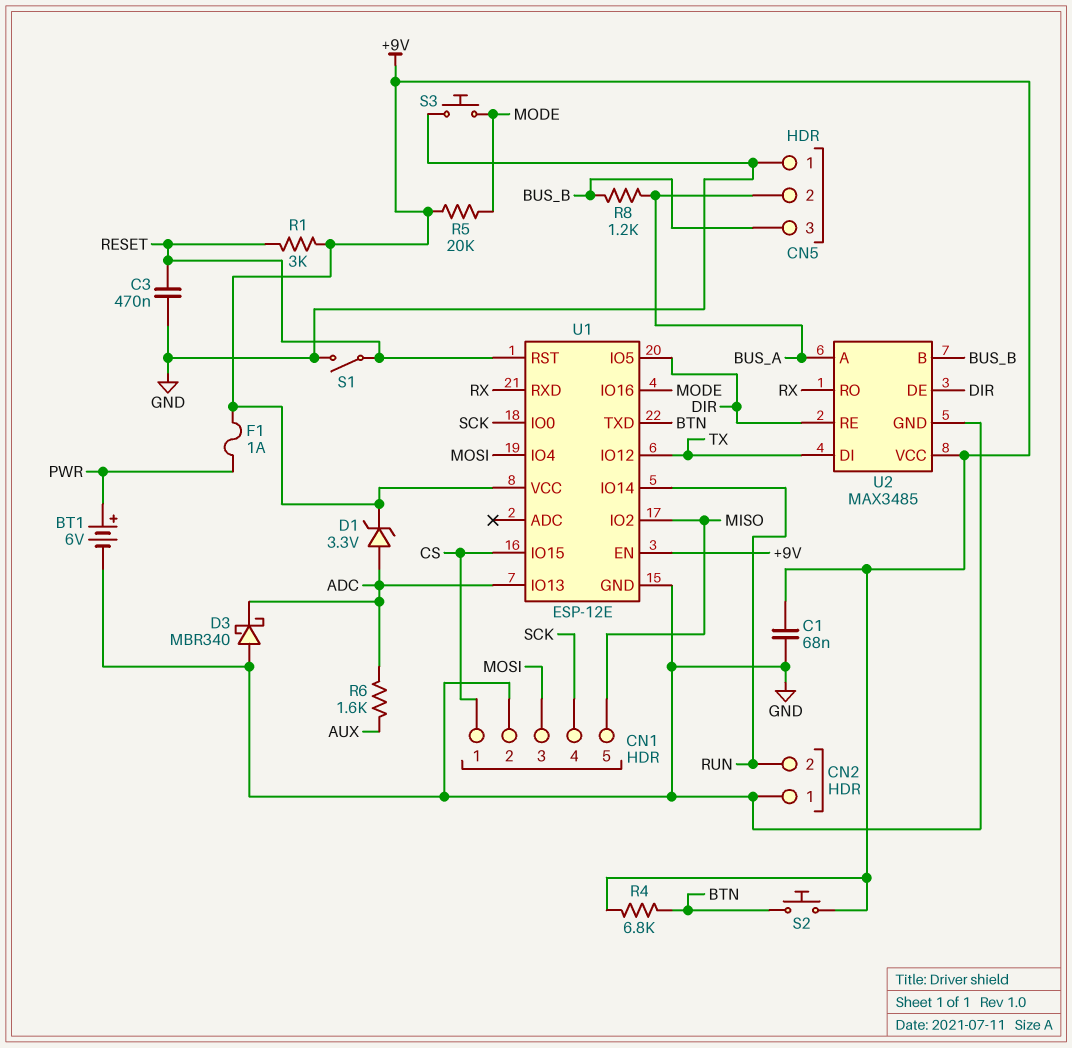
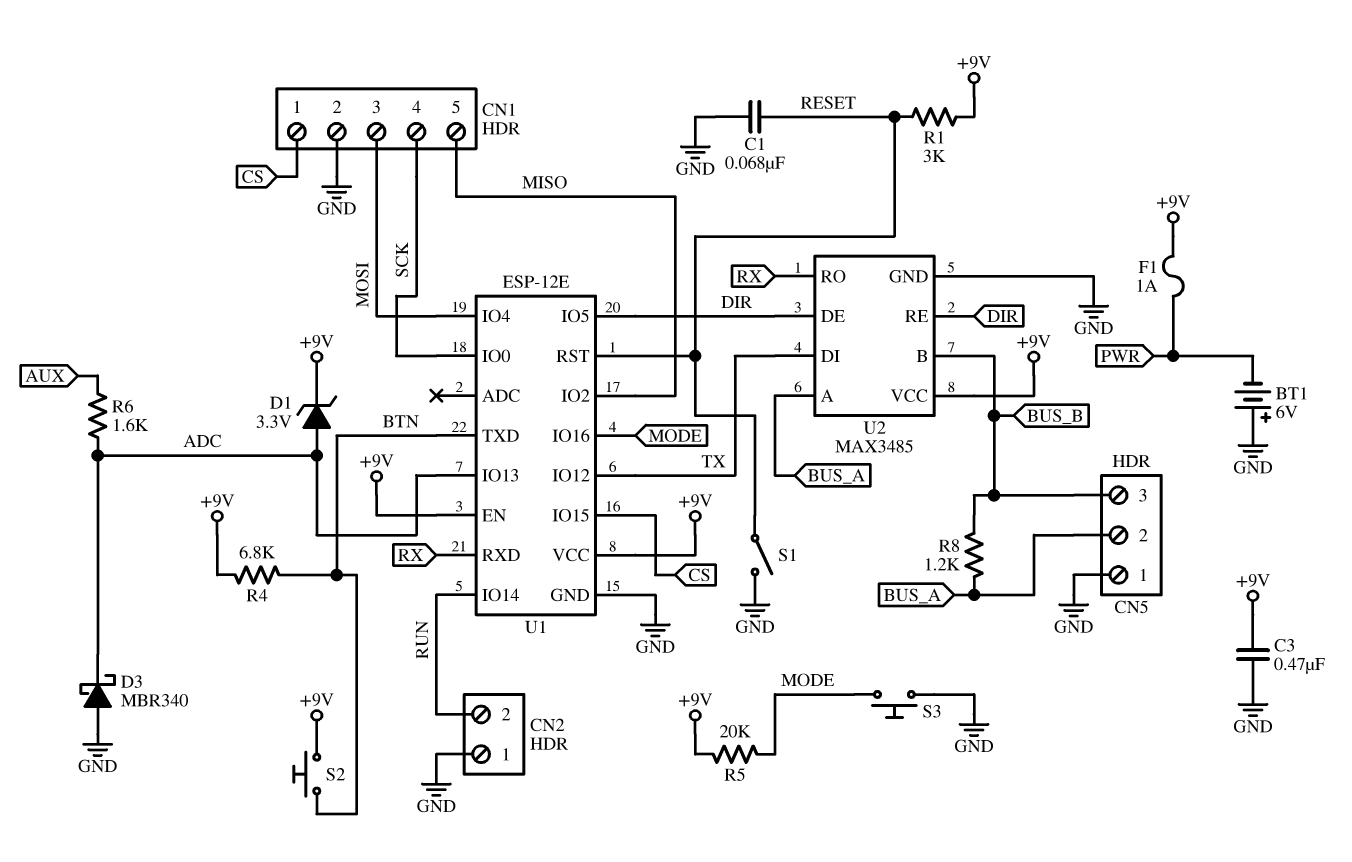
BT1: 6V (plus PWR, minus GND) -> 6V (plus GND, minus PWR)
C1: 68nF (+9V, GND) -> 68nF (GND, RESET)
C3: 470nF (GND, RESET) -> 470nF (+9V, GND)

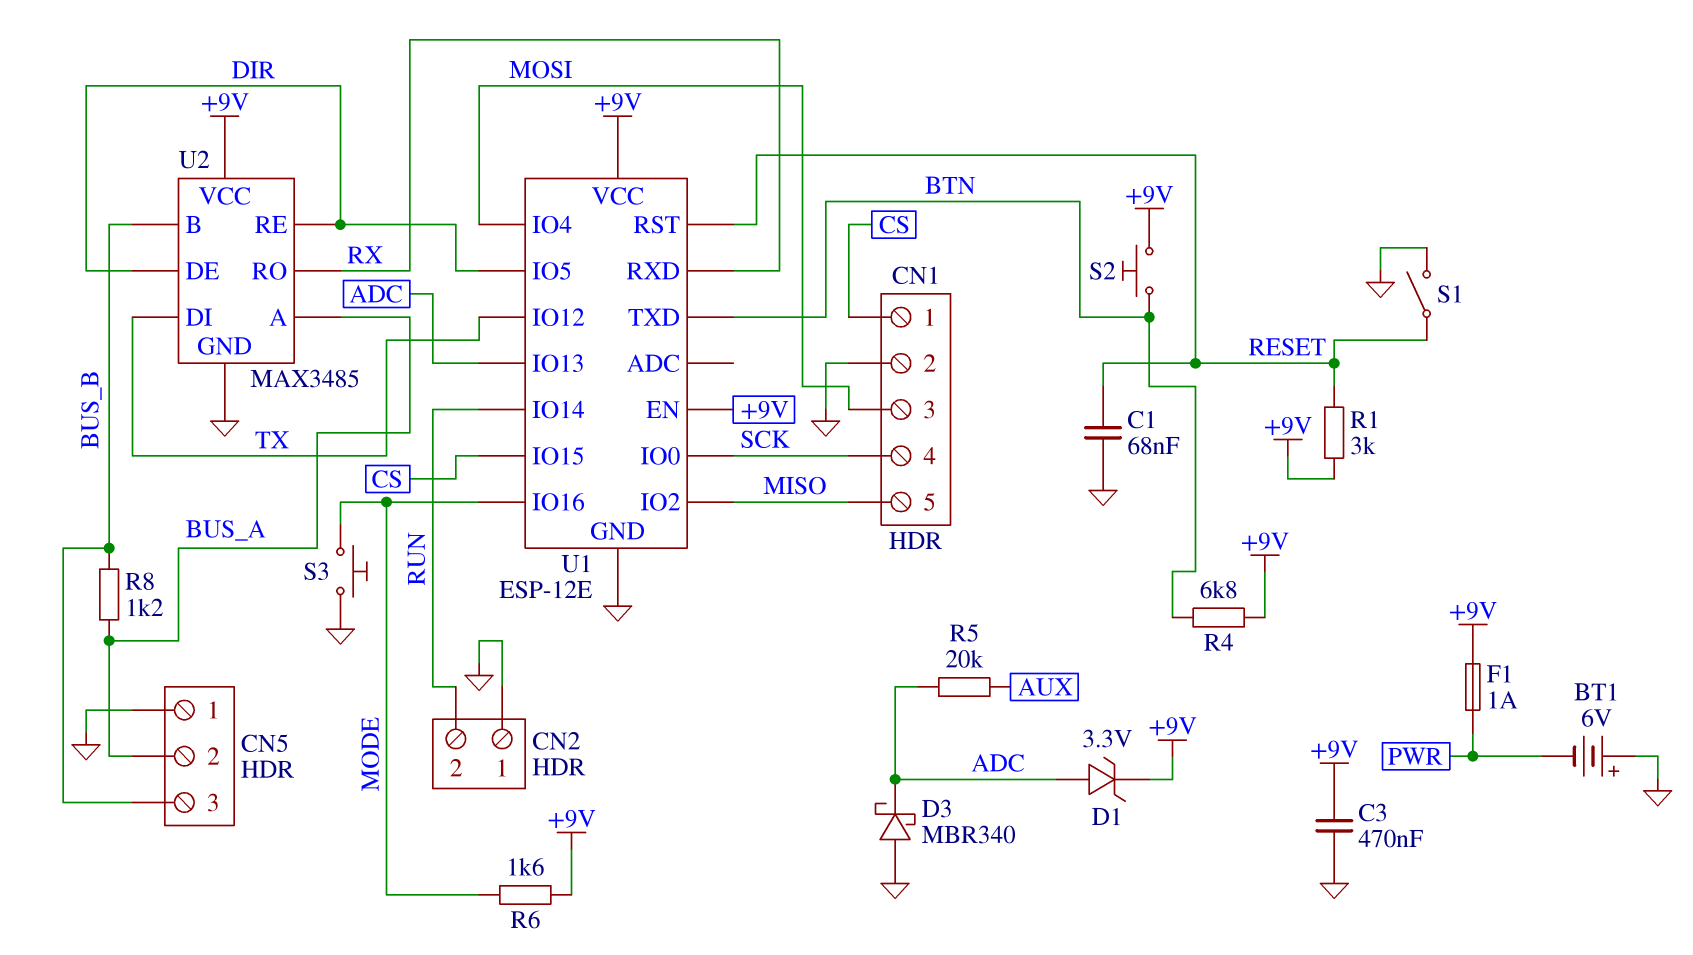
R5: 20k (+9V, MODE) -> 20k (ADC, AUX)
R6: 1.6k (ADC, AUX) -> 1.6k (+9V, MODE)

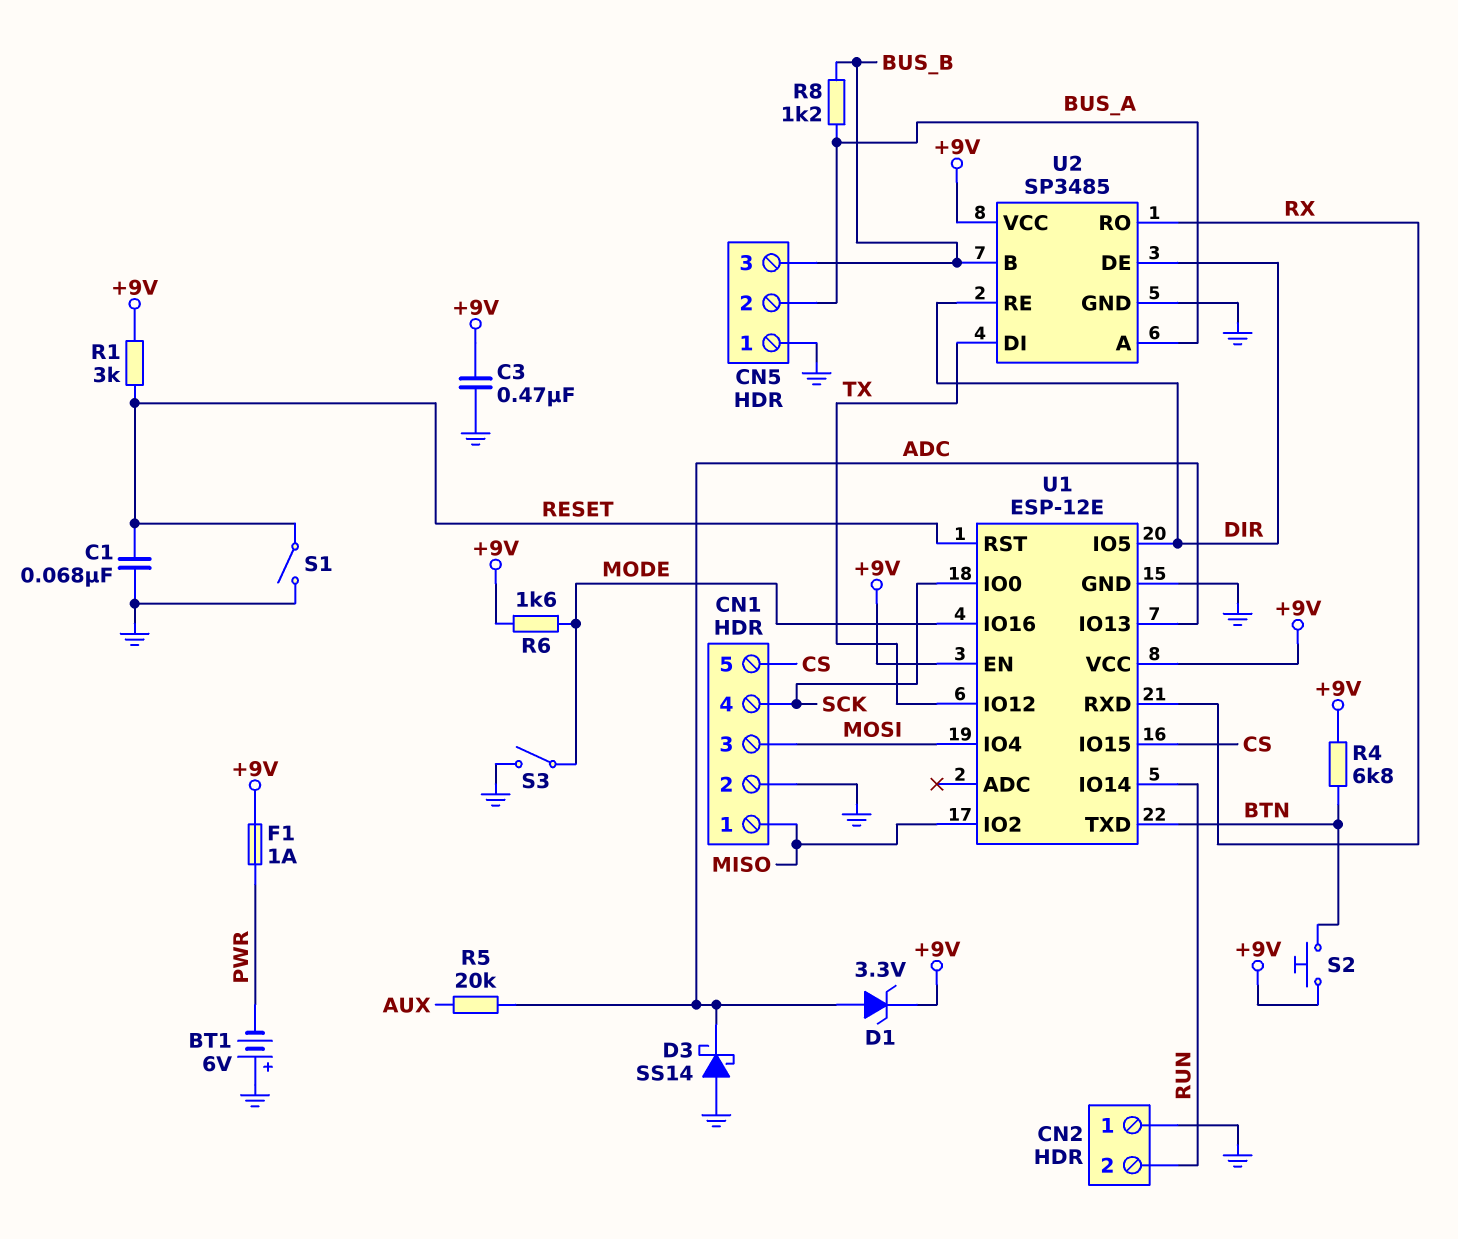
CN1 pin 1: CS -> MISO
CN1 pin 5: MISO -> CS
D3: schottky MBR340 (A GND, K ADC) -> schottky SS14 (A GND, K ADC)
S3: button (GND, MODE) -> switch (GND, MODE)
U2: MAX3485 -> SP3485

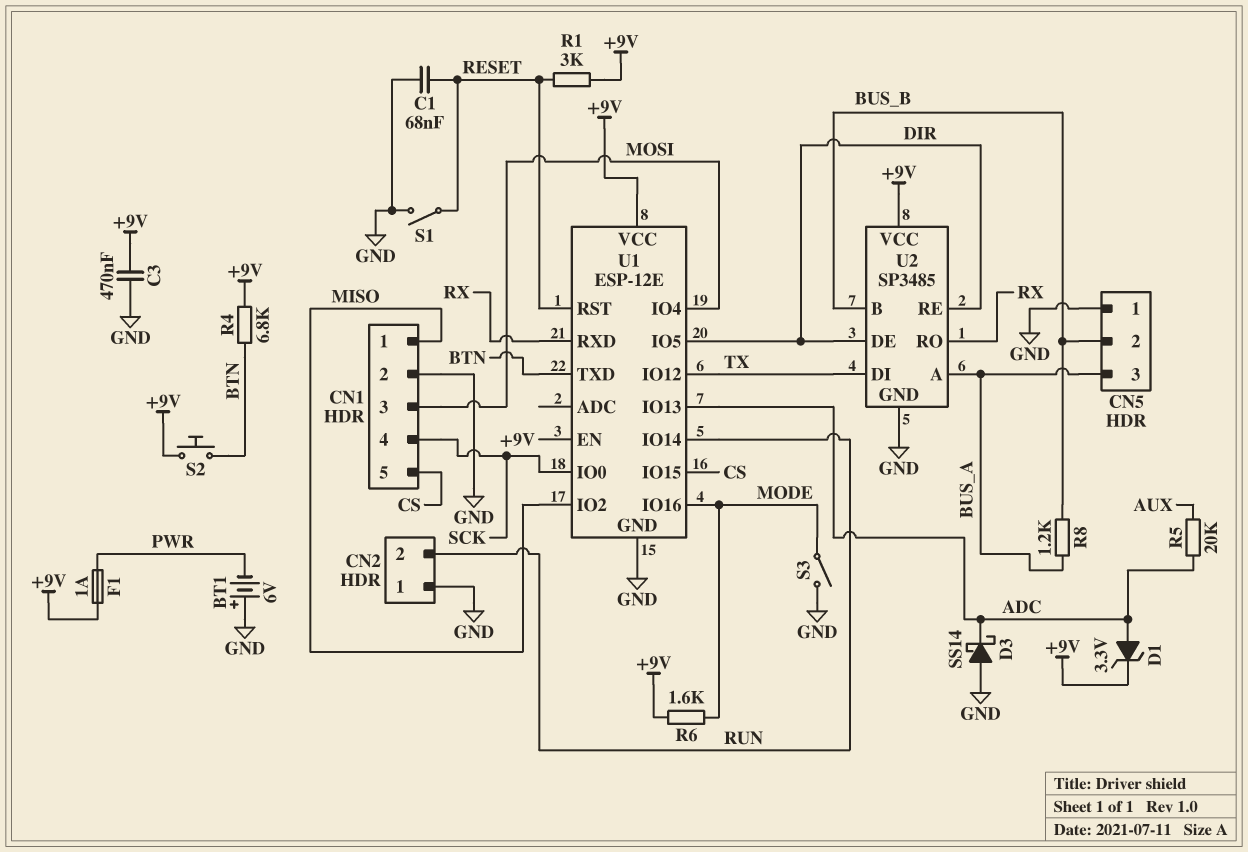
CN5 pin 2: BUS_A -> BUS_B
CN5 pin 3: BUS_B -> BUS_A

